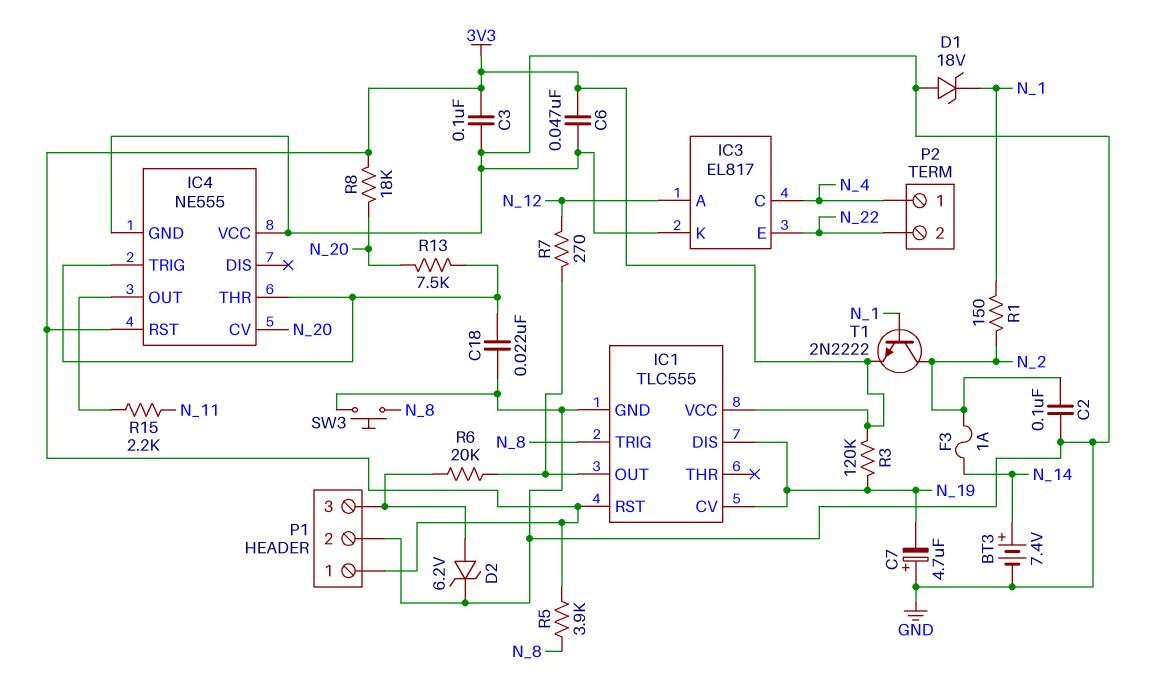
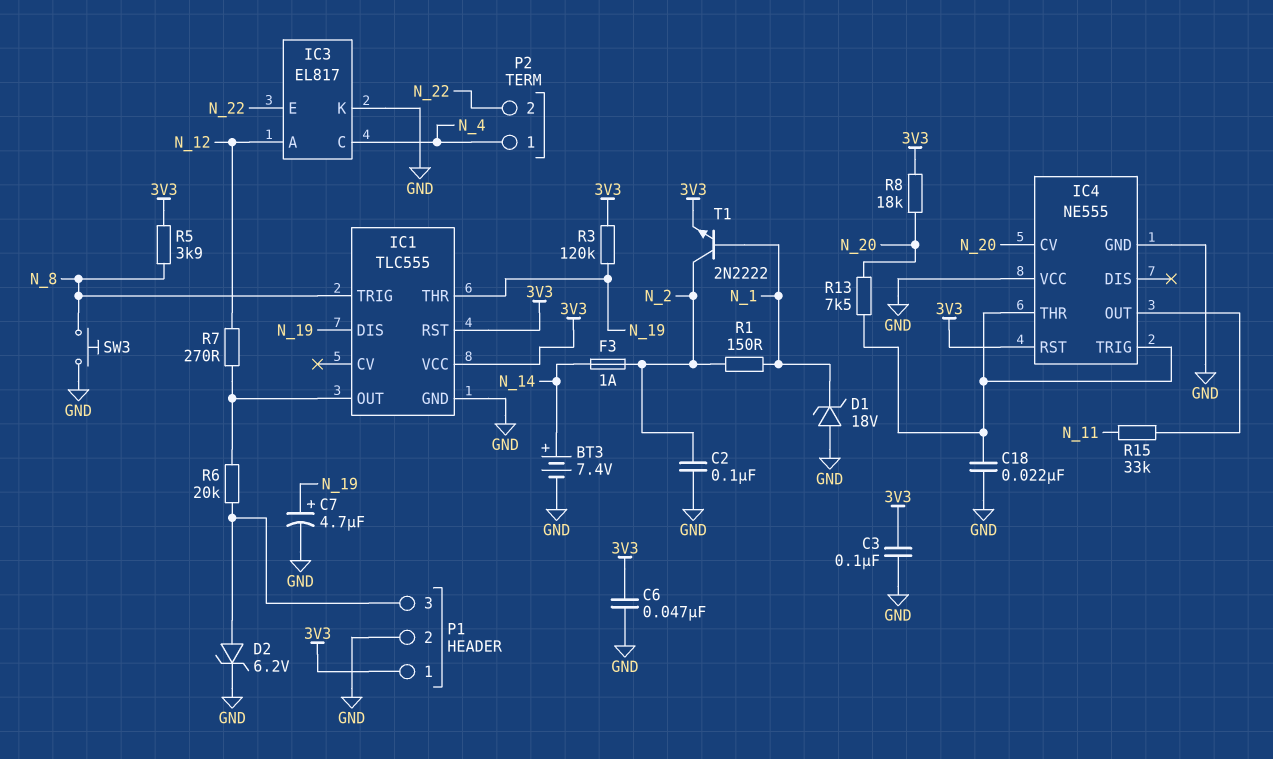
C7: 4.7uF (plus GND, minus N_19) -> 4.7uF (plus N_19, minus GND)
IC1 pin CV: N_19 -> none
IC1 pin THR: none -> N_19
R15: 2.2k (IC4/OUT, N_11) -> 33k (IC4/OUT, N_11)

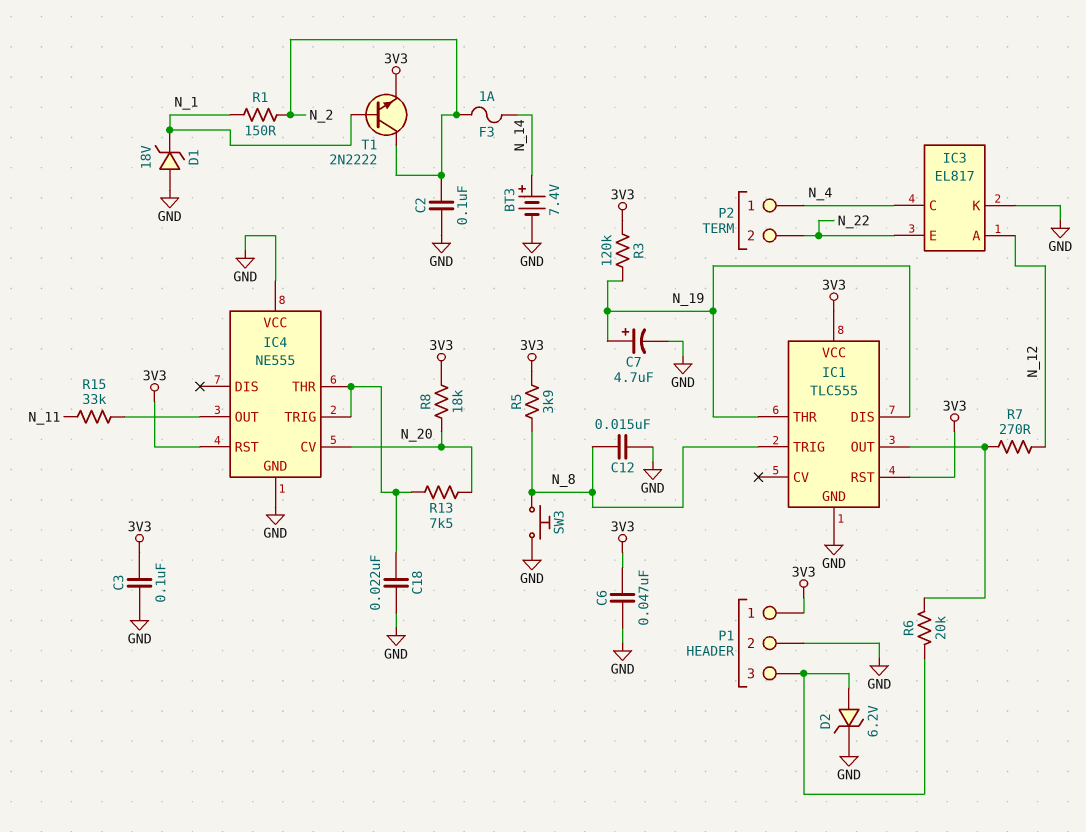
C12: none -> 15nF (GND, N_8)

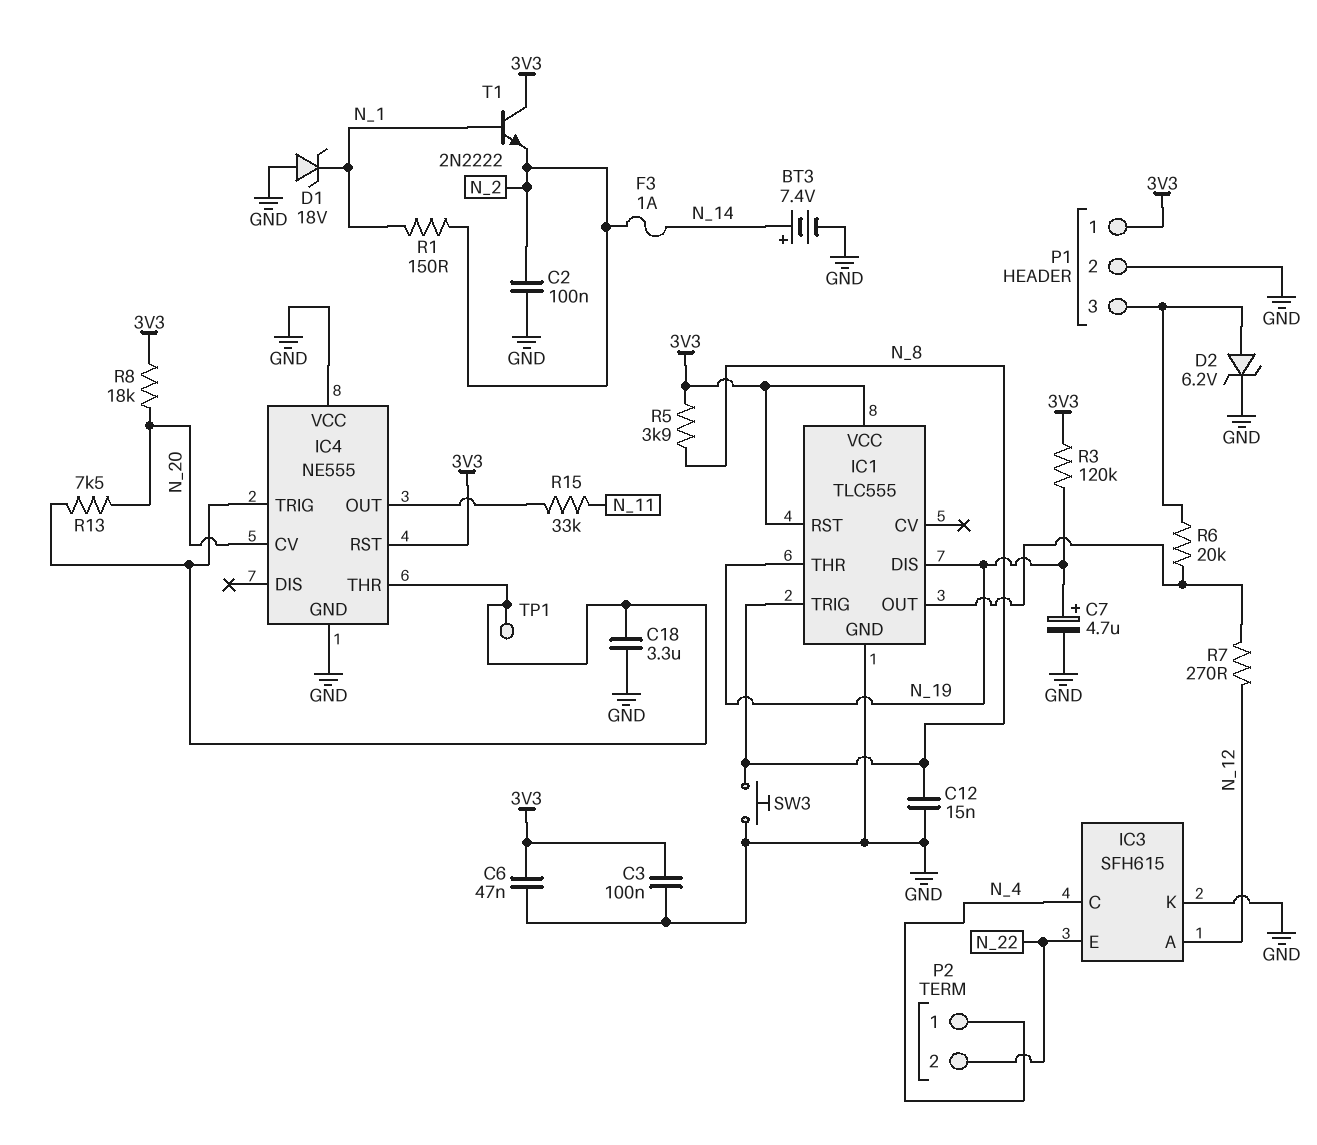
C18: 22nF (GND, IC4/THR) -> 3.3uF (GND, IC4/THR)
IC3: EL817 -> SFH615
T1: NPN 2N2222 (B N_1, C N_2, E 3V3) -> NPN 2N2222 (B N_1, C 3V3, E N_2)
TP1: none -> test point (IC4/THR)

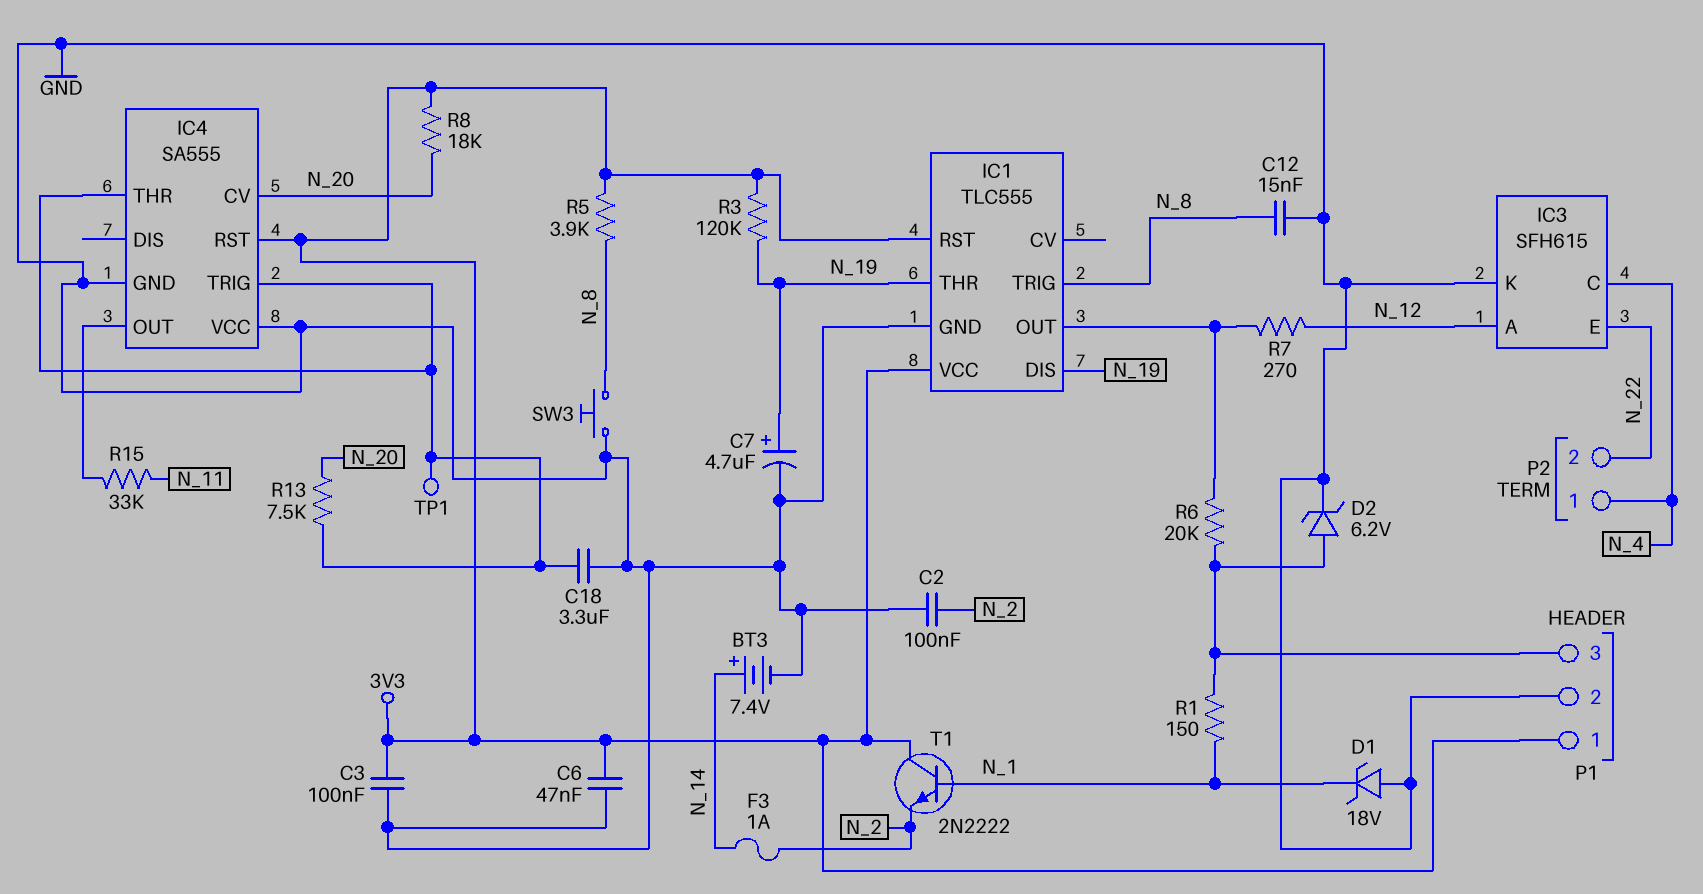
IC4: NE555 -> SA555
R1: 150 (N_1, N_2) -> 150 (N_1, P1/3)

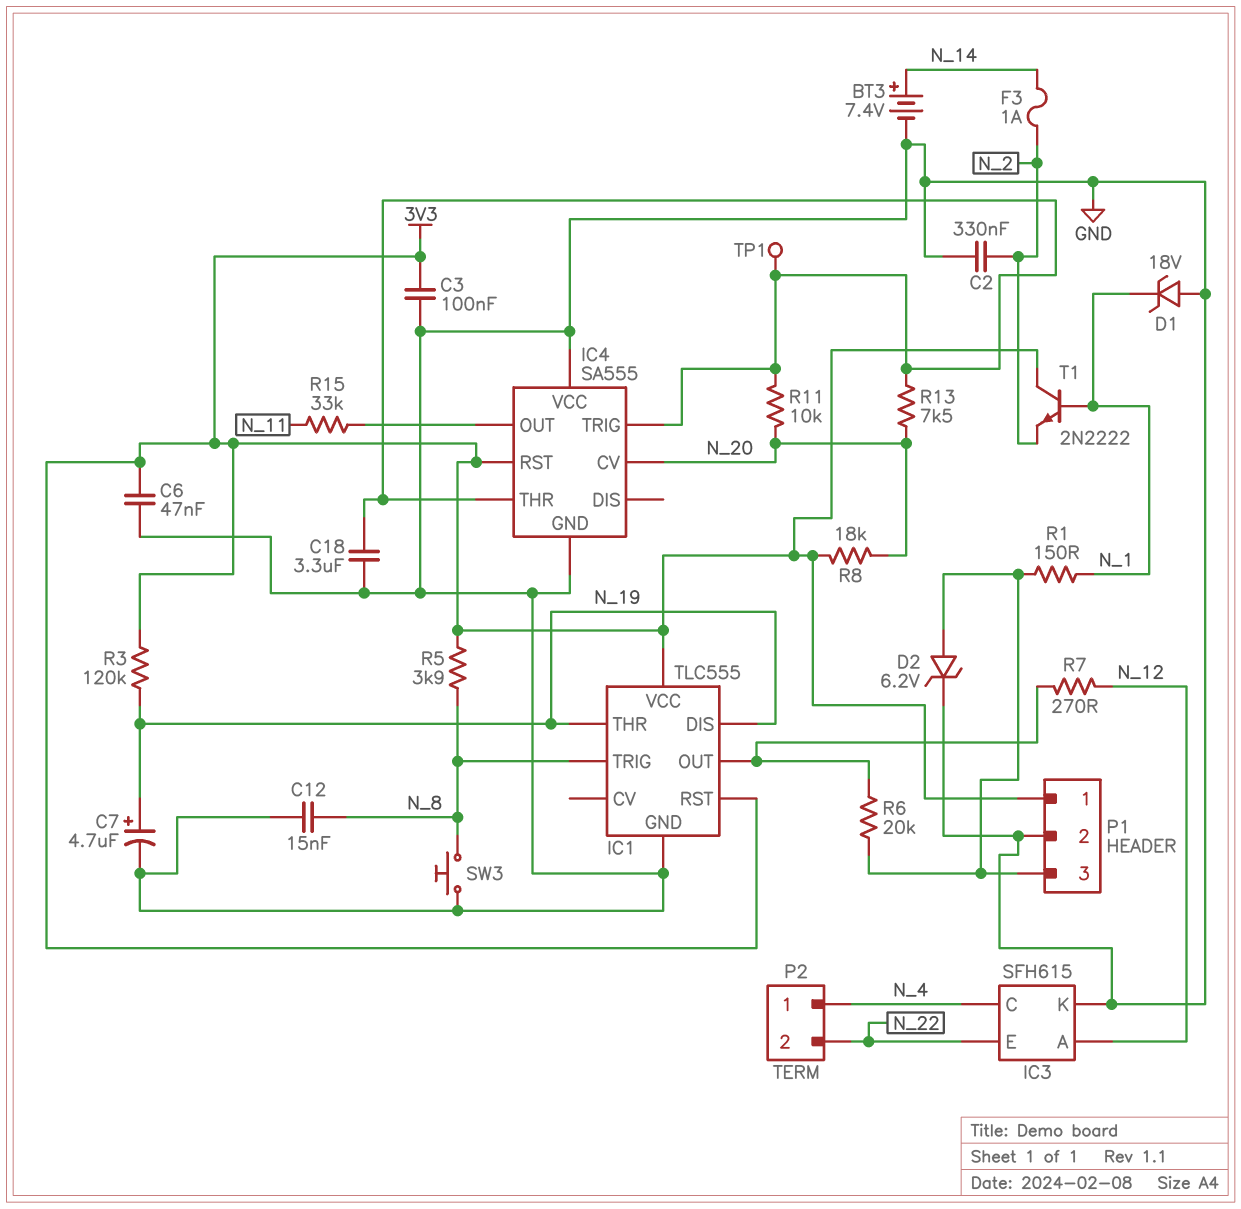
C2: 100nF (GND, N_2) -> 330nF (GND, N_2)
R11: none -> 10k (IC4/THR, N_20)

